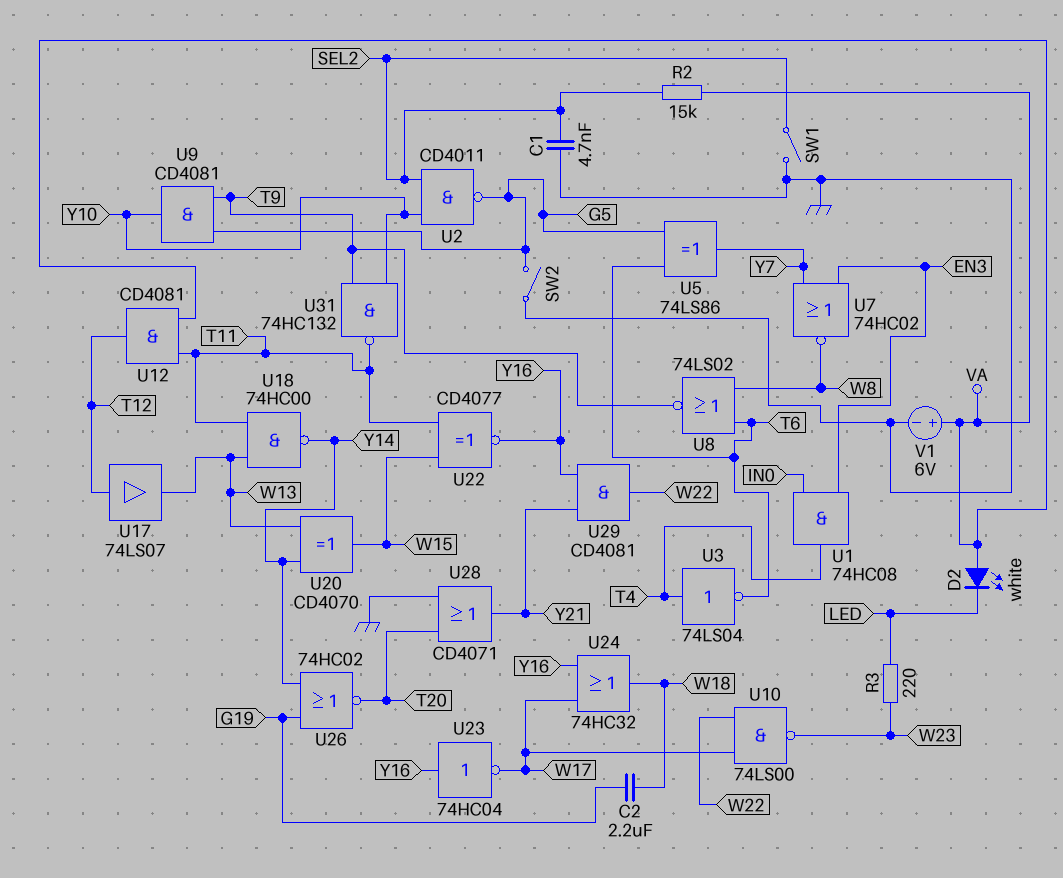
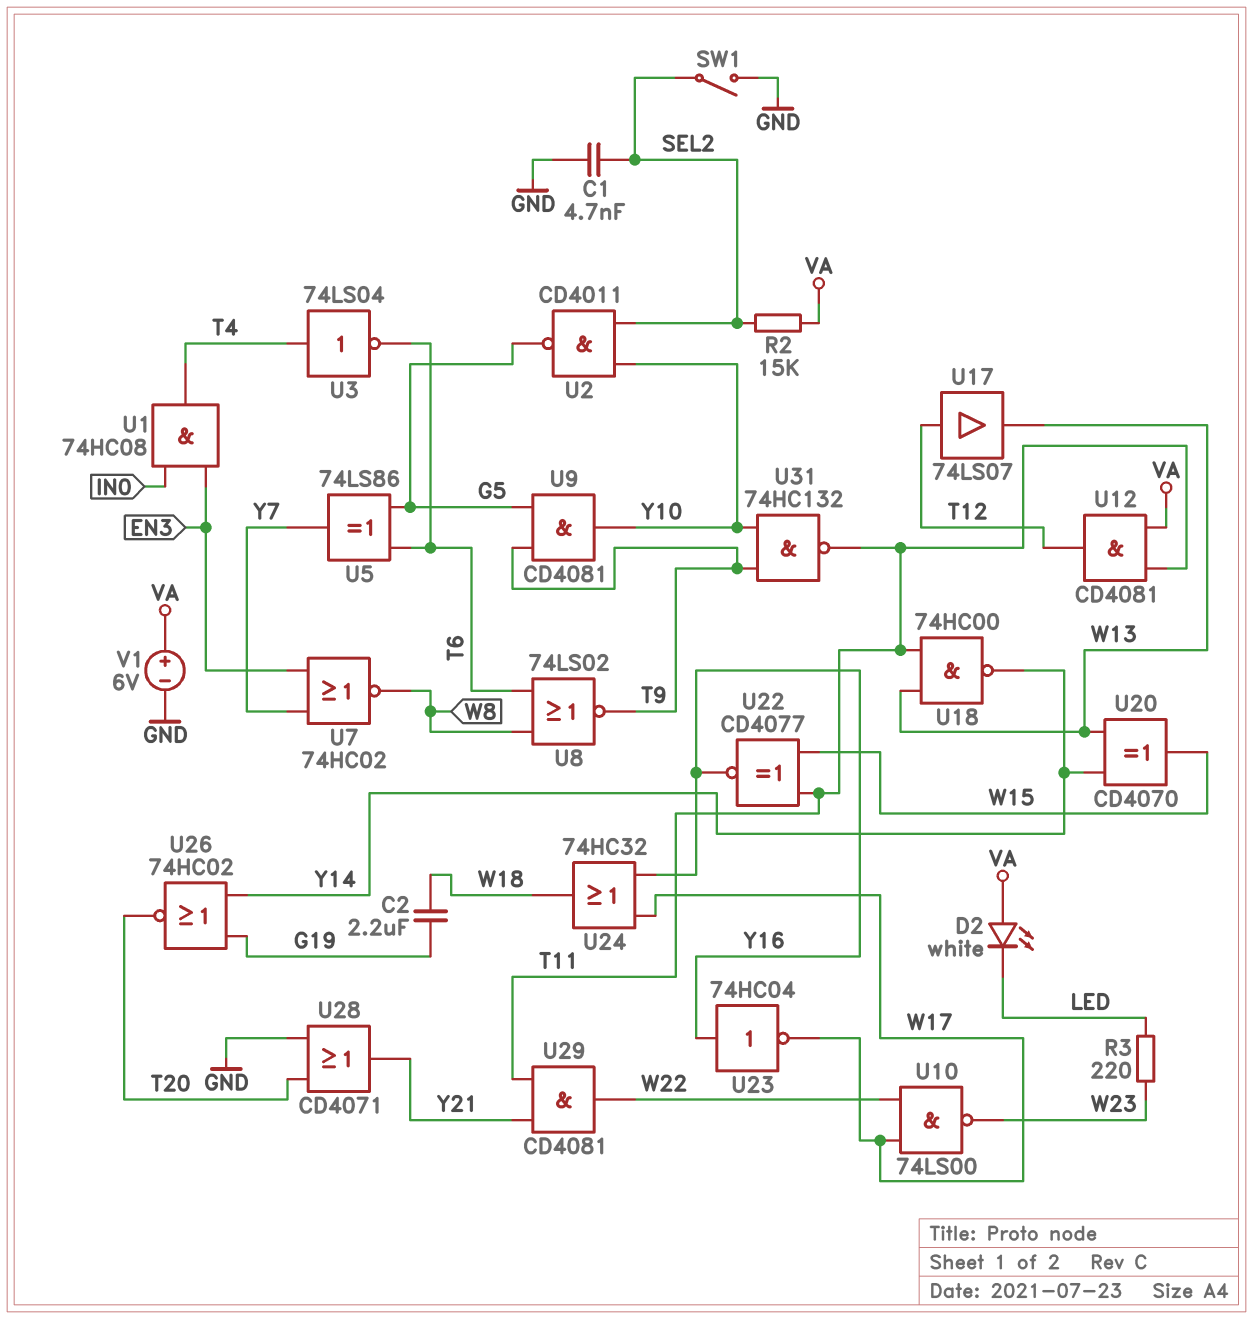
SW2: switch (G5, GND) -> none
U29: AND CD4081 (in Y16, in Y21, out W22) -> AND CD4081 (in T11, in Y21, out W22)

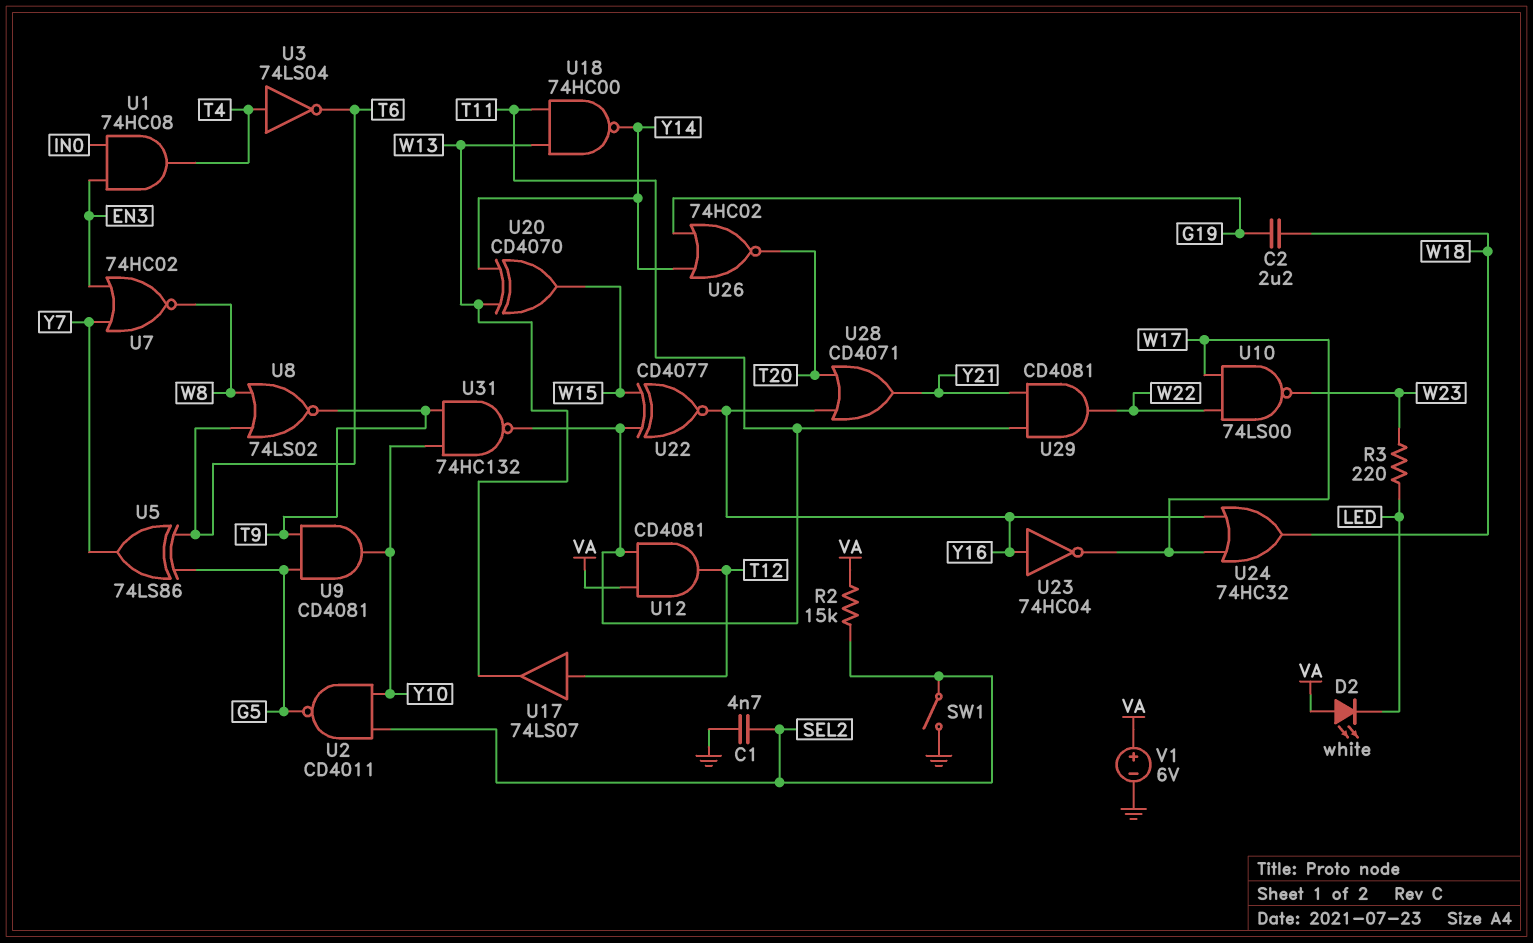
U28: OR CD4071 (in GND, in T20, out Y21) -> OR CD4071 (in T20, in Y16, out Y21)

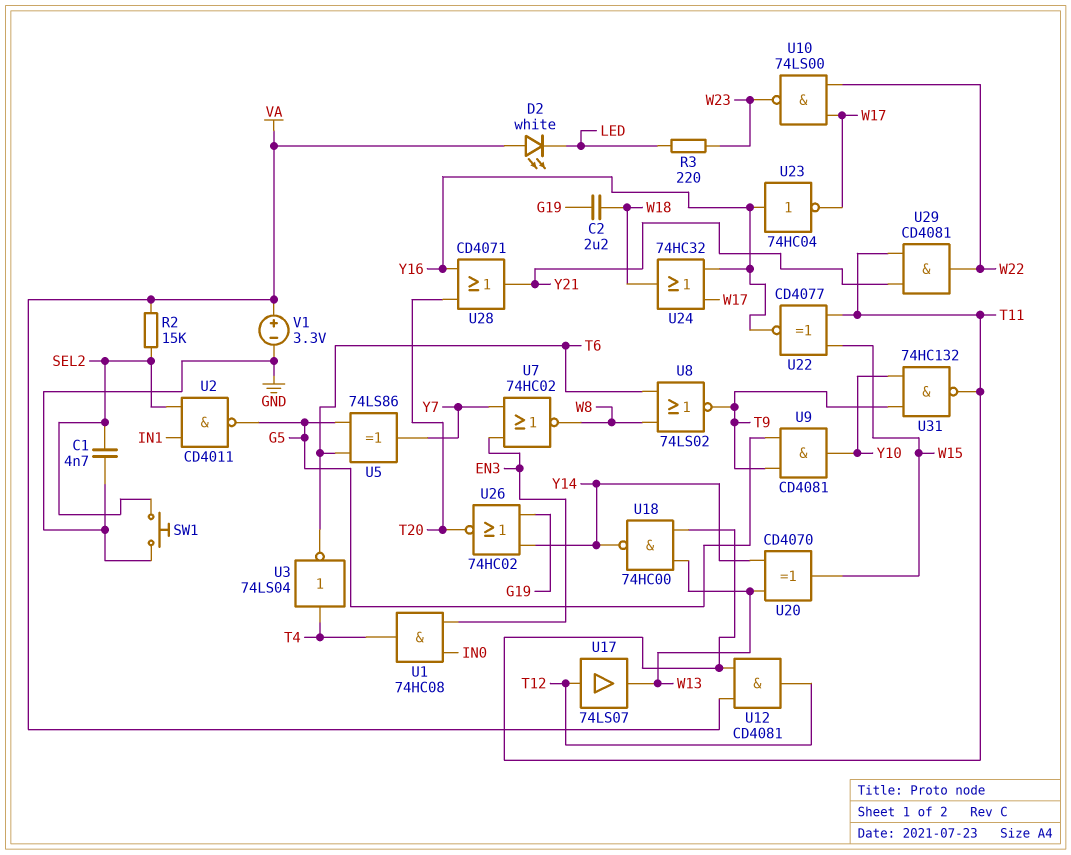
SW1: switch (GND, SEL2) -> button (GND, SEL2)
U2: NAND CD4011 (in SEL2, in Y10, out G5) -> NAND CD4011 (in IN1, in SEL2, out G5)
V1: 6V (plus VA, minus GND) -> 3.3V (plus VA, minus GND)

